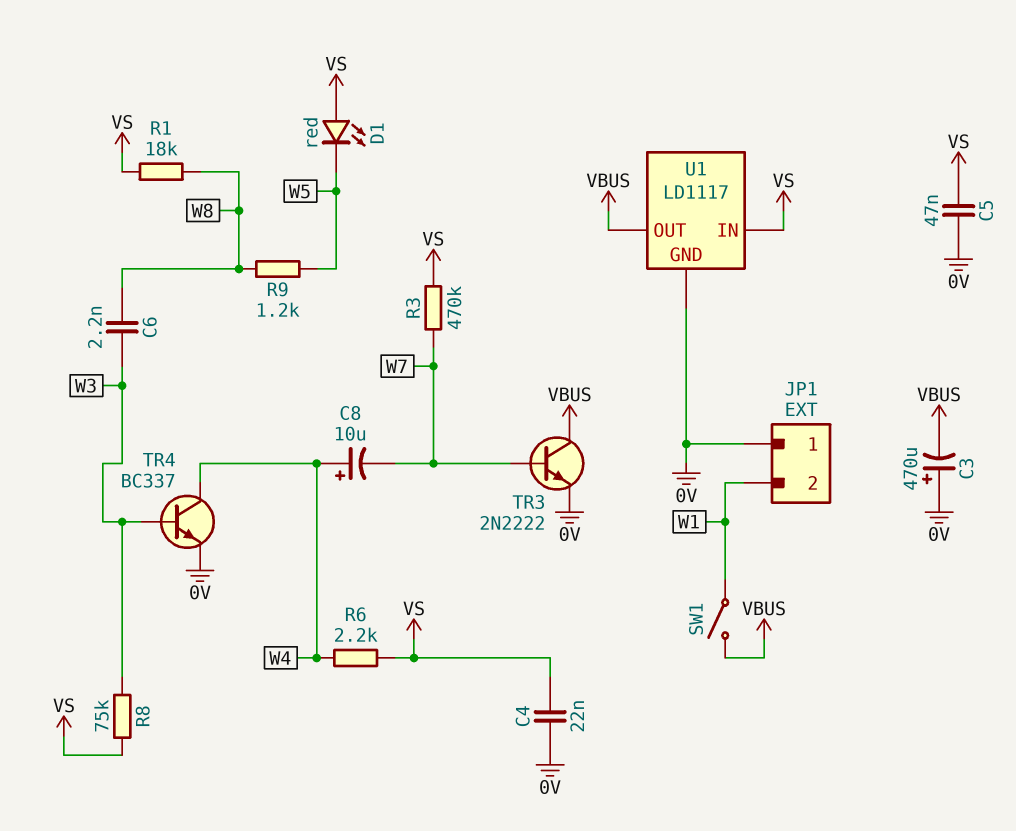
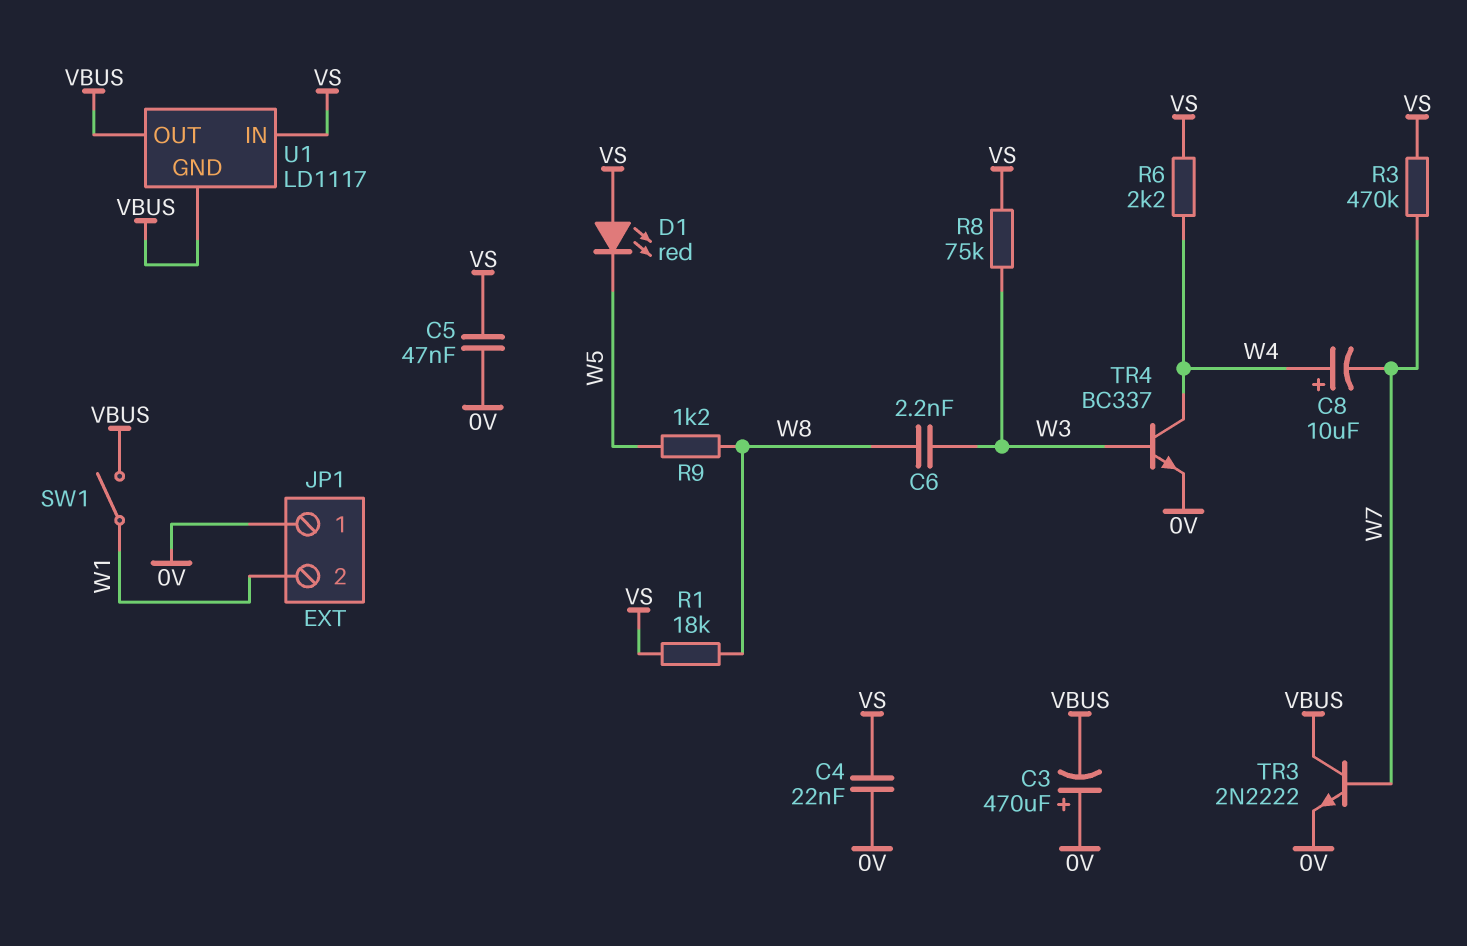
U1 pin GND: 0V -> VBUS

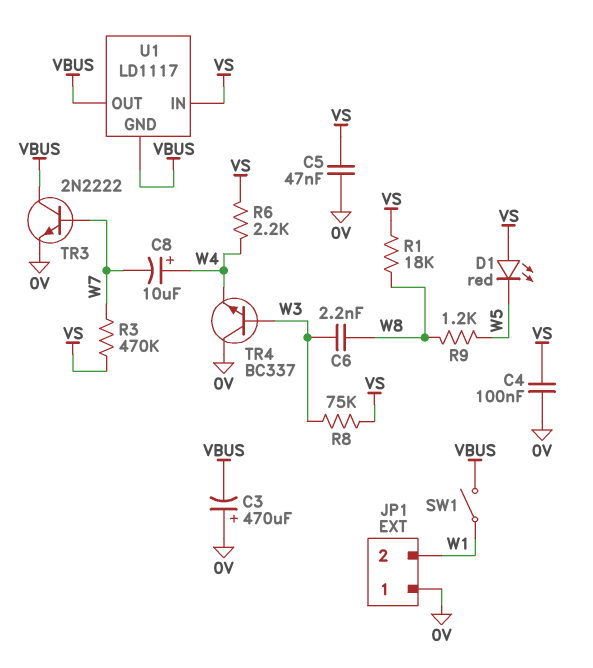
C4: 22nF (0V, VS) -> 100nF (0V, VS)
TR4: NPN BC337 (B W3, C W4, E 0V) -> NPN BC337 (B W3, C 0V, E W4)

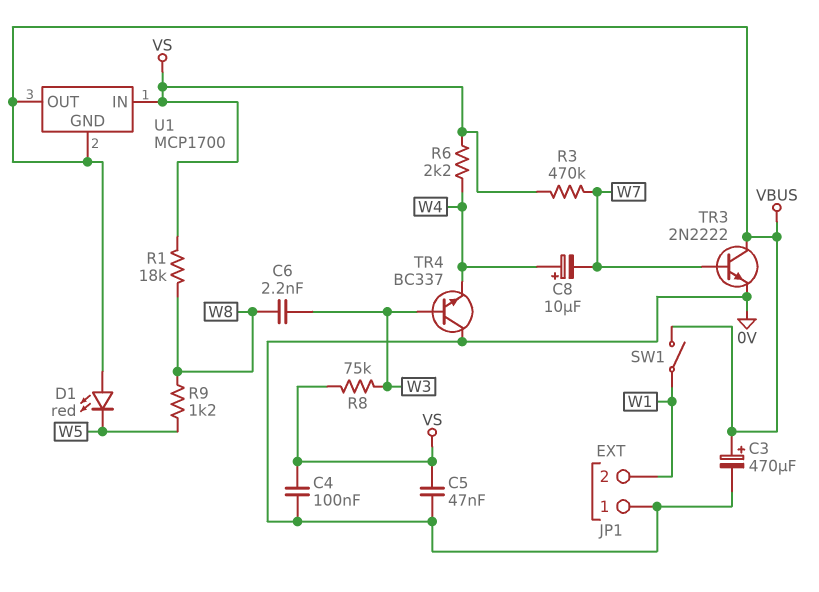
C3: 470uF (plus 0V, minus VBUS) -> 470uF (plus VBUS, minus 0V)
D1: LED red (A VS, K W5) -> LED red (A VBUS, K W5)
U1: LD1117 -> MCP1700

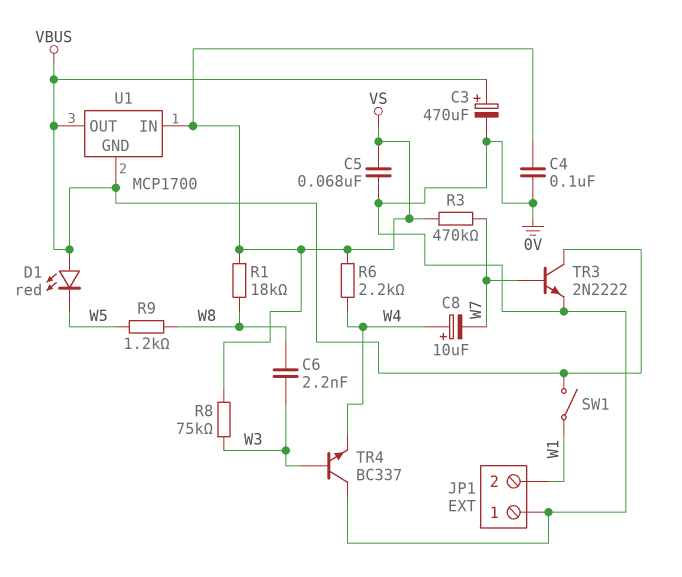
C5: 47nF (0V, VS) -> 68nF (0V, VS)

